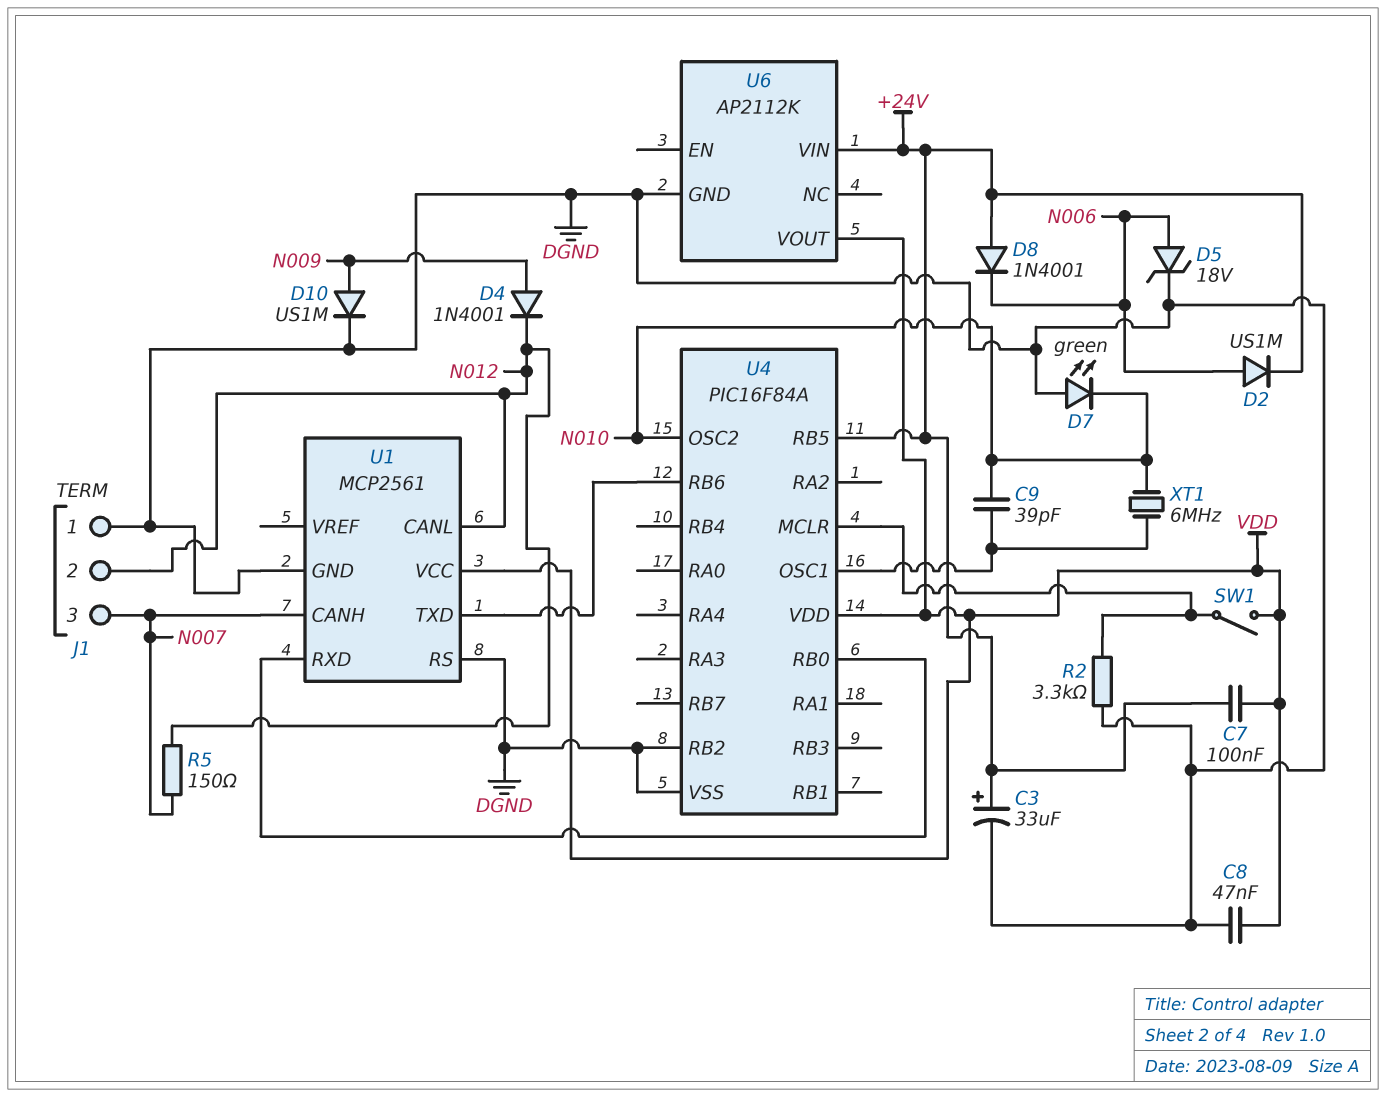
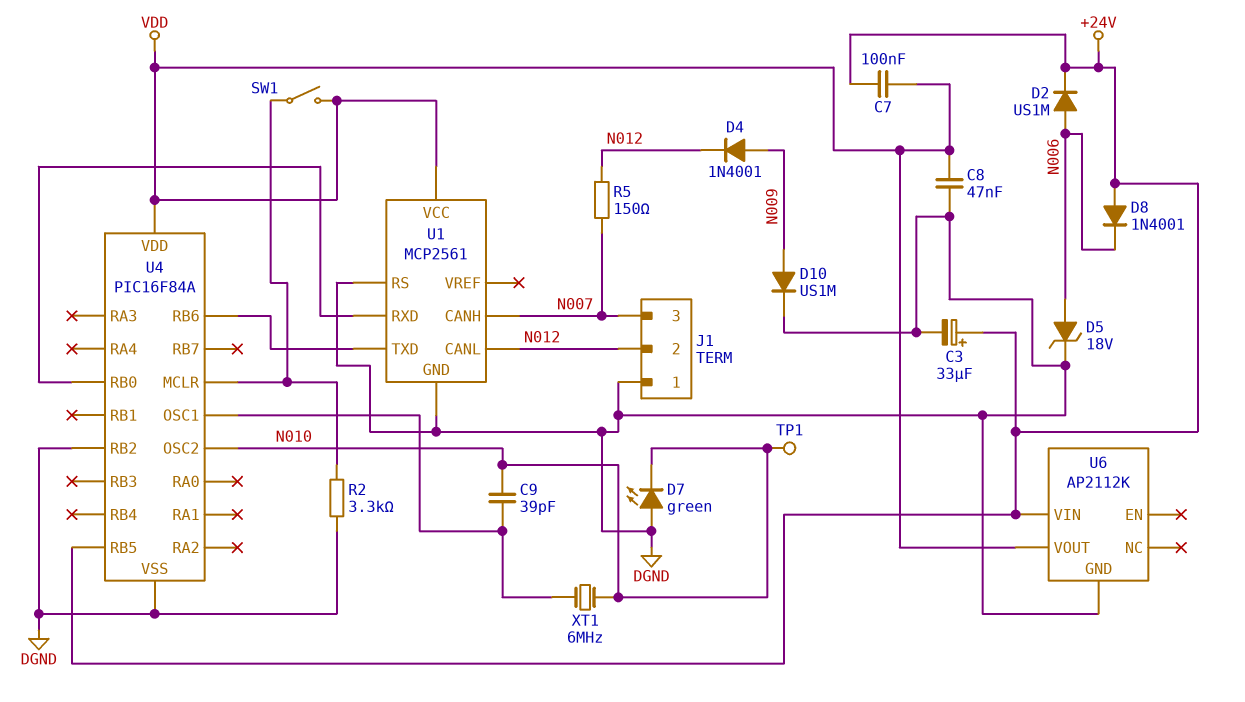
TP1: none -> test point (N010)

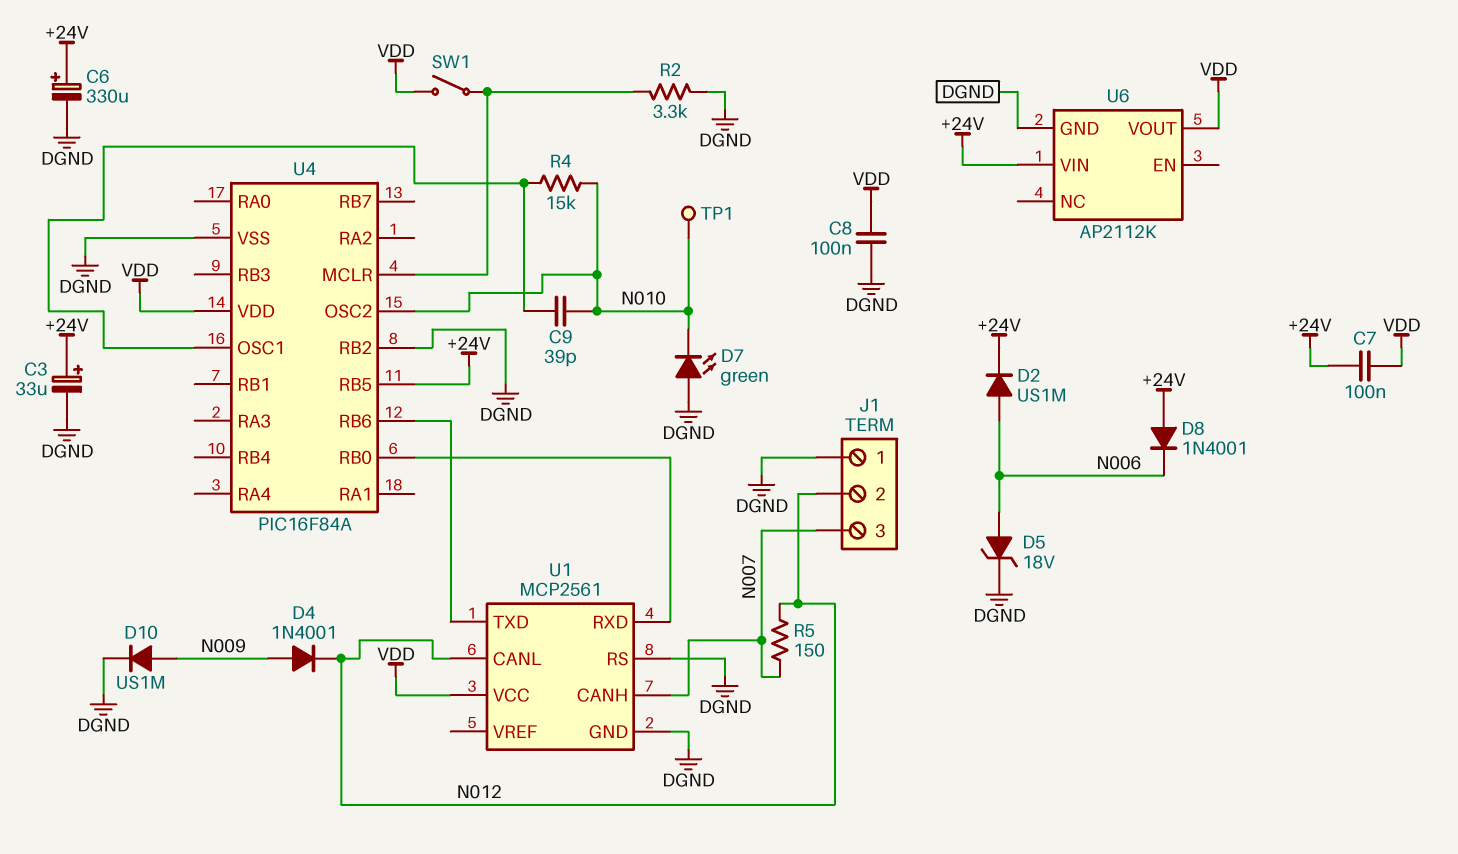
C6: none -> 330uF (plus +24V, minus DGND)
C8: 47nF (DGND, VDD) -> 100nF (DGND, VDD)
R4: none -> 15k (N010, U4/OSC1)
XT1: 6MHz (N010, U4/OSC1) -> none

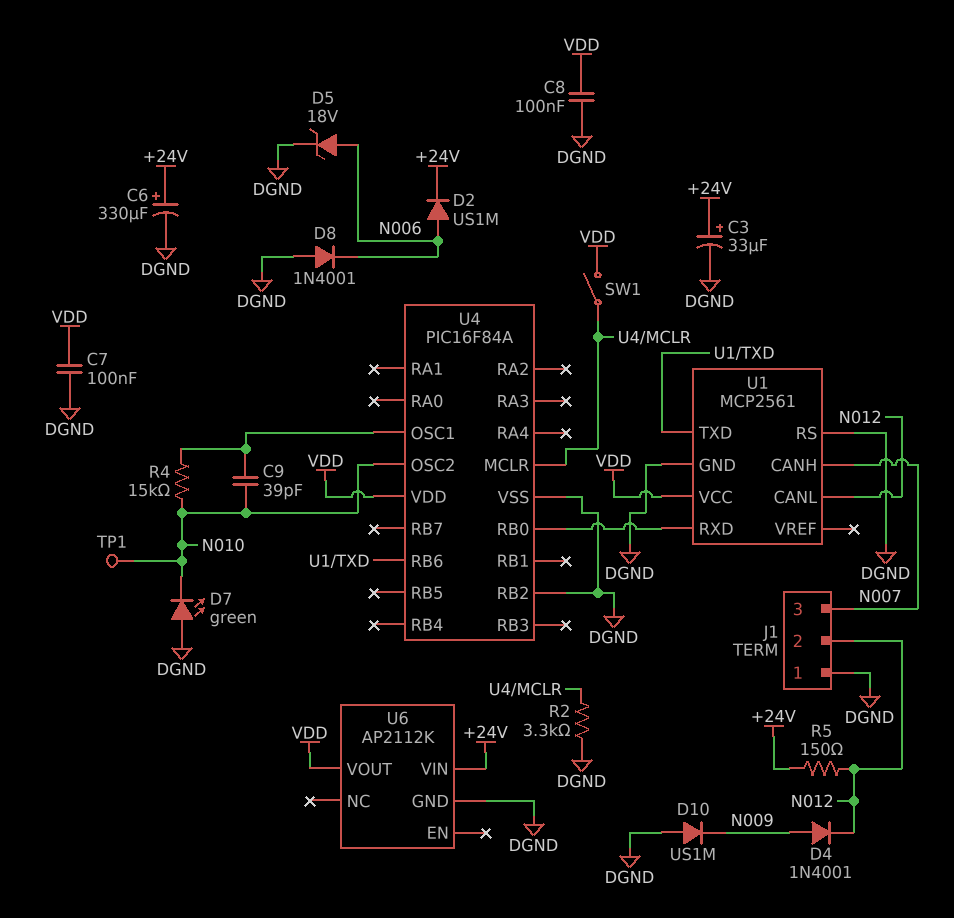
C7: 100nF (+24V, VDD) -> 100nF (DGND, VDD)
D8: diode 1N4001 (A +24V, K N006) -> diode 1N4001 (A DGND, K N006)
D10: diode US1M (A N009, K DGND) -> diode US1M (A DGND, K N009)
R5: 150 (N007, N012) -> 150 (+24V, N012)
U4 pin RB5: +24V -> none

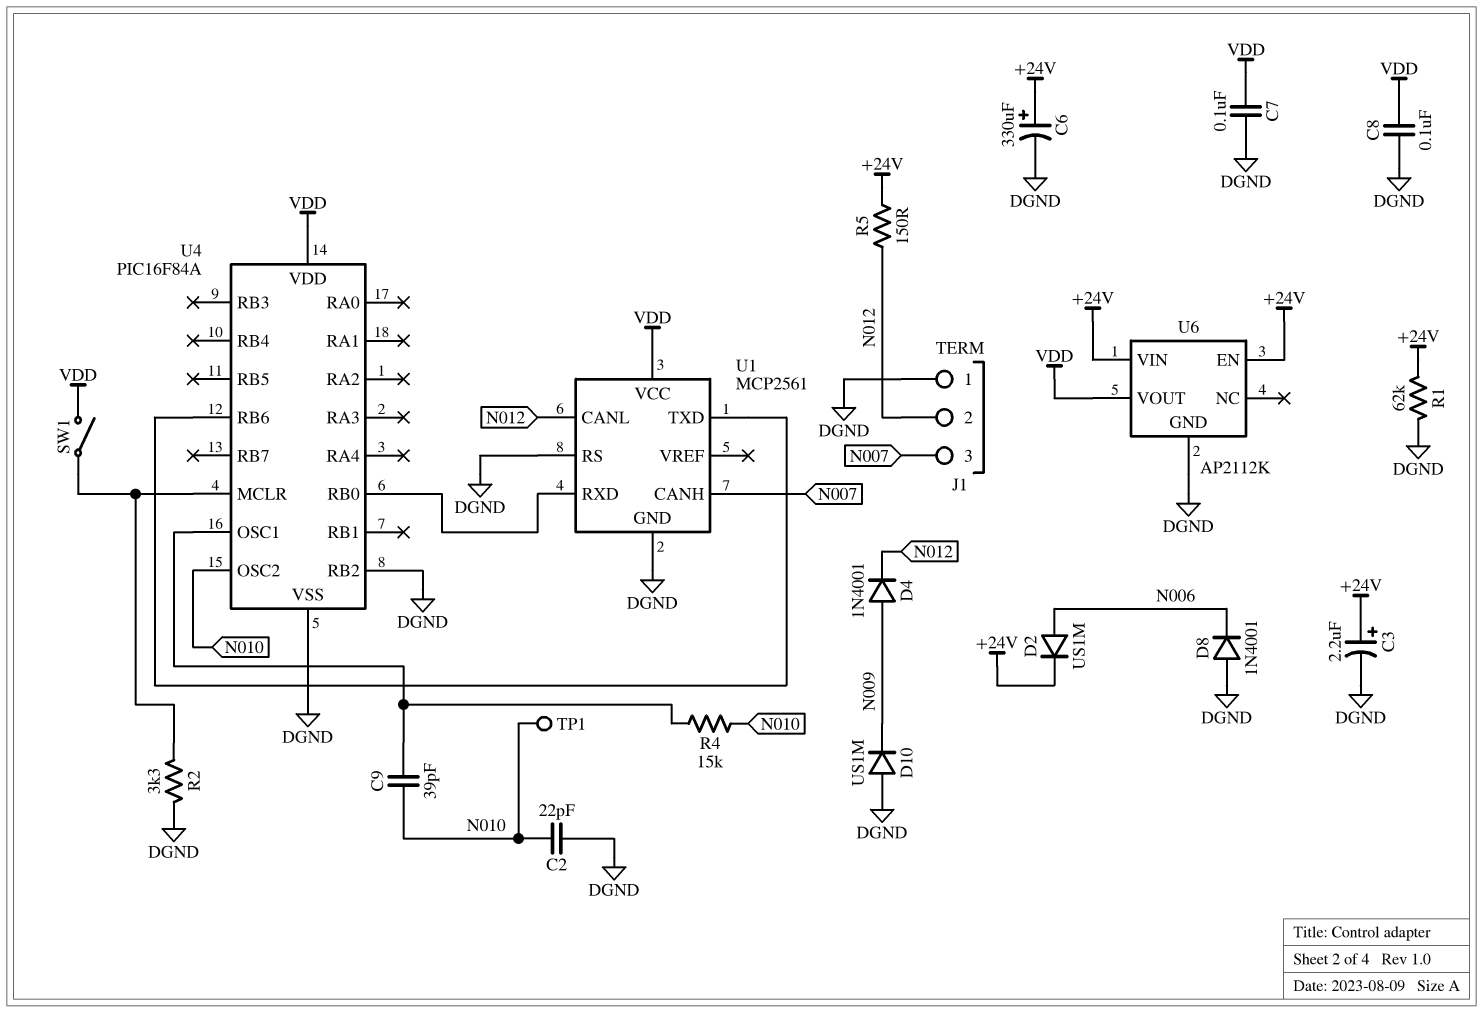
C2: none -> 22pF (DGND, N010)
C3: 33uF (plus +24V, minus DGND) -> 2.2uF (plus +24V, minus DGND)
D5: zener 18V (A N006, K DGND) -> none
D7: LED green (A DGND, K N010) -> none
R1: none -> 62k (+24V, DGND)
U6 pin EN: none -> +24V

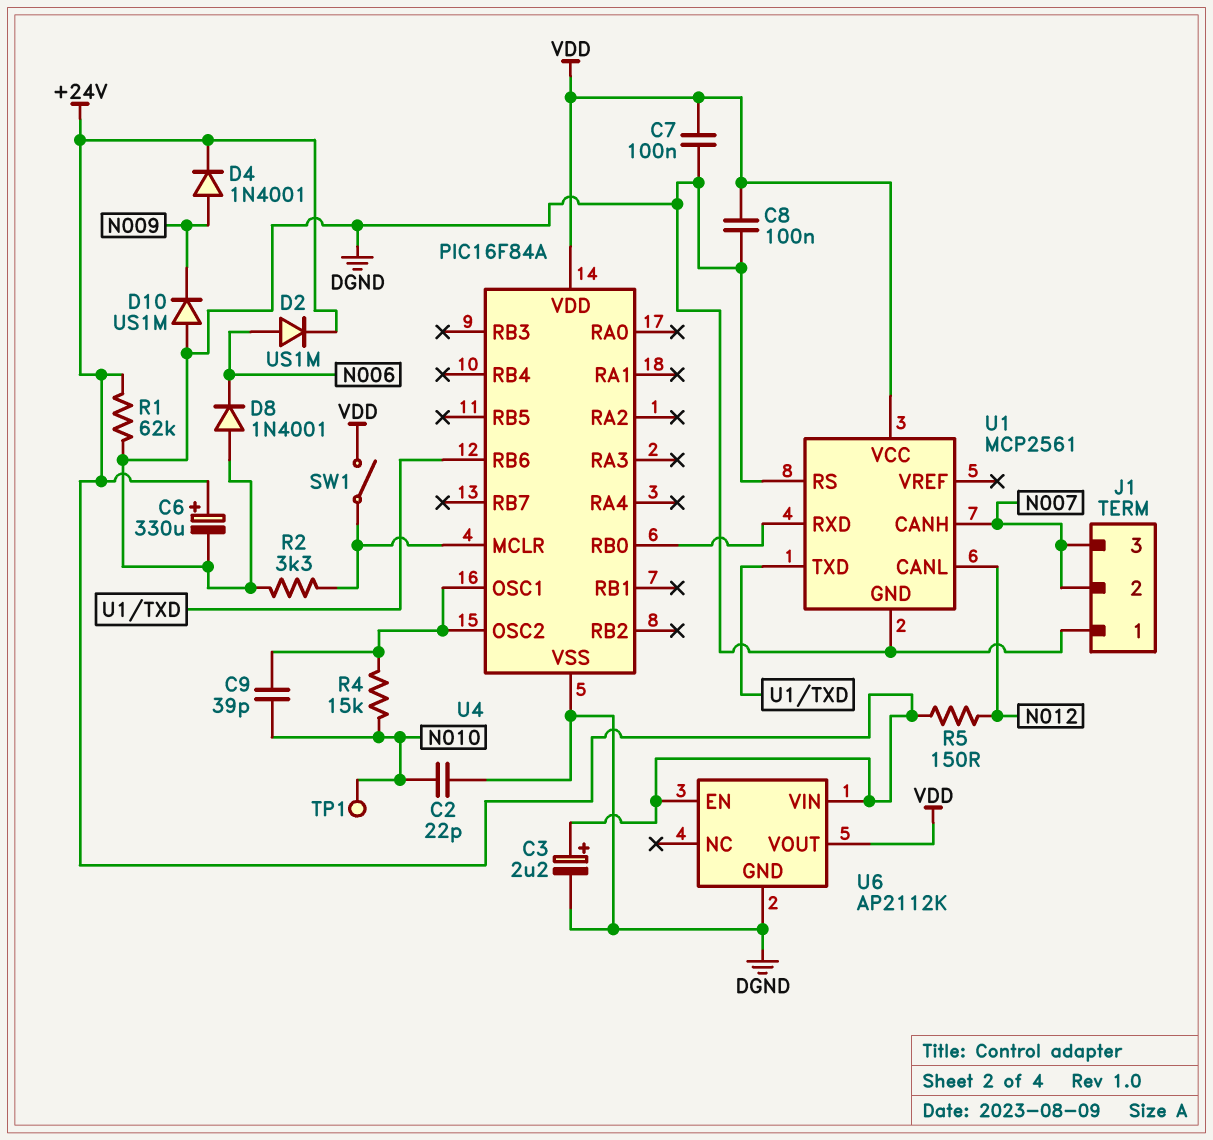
D4: diode 1N4001 (A N009, K N012) -> diode 1N4001 (A N009, K +24V)
J1 pin 2: N012 -> N007
U4 pin OSC2: N010 -> U4/OSC1
U4 pin RB2: DGND -> none

